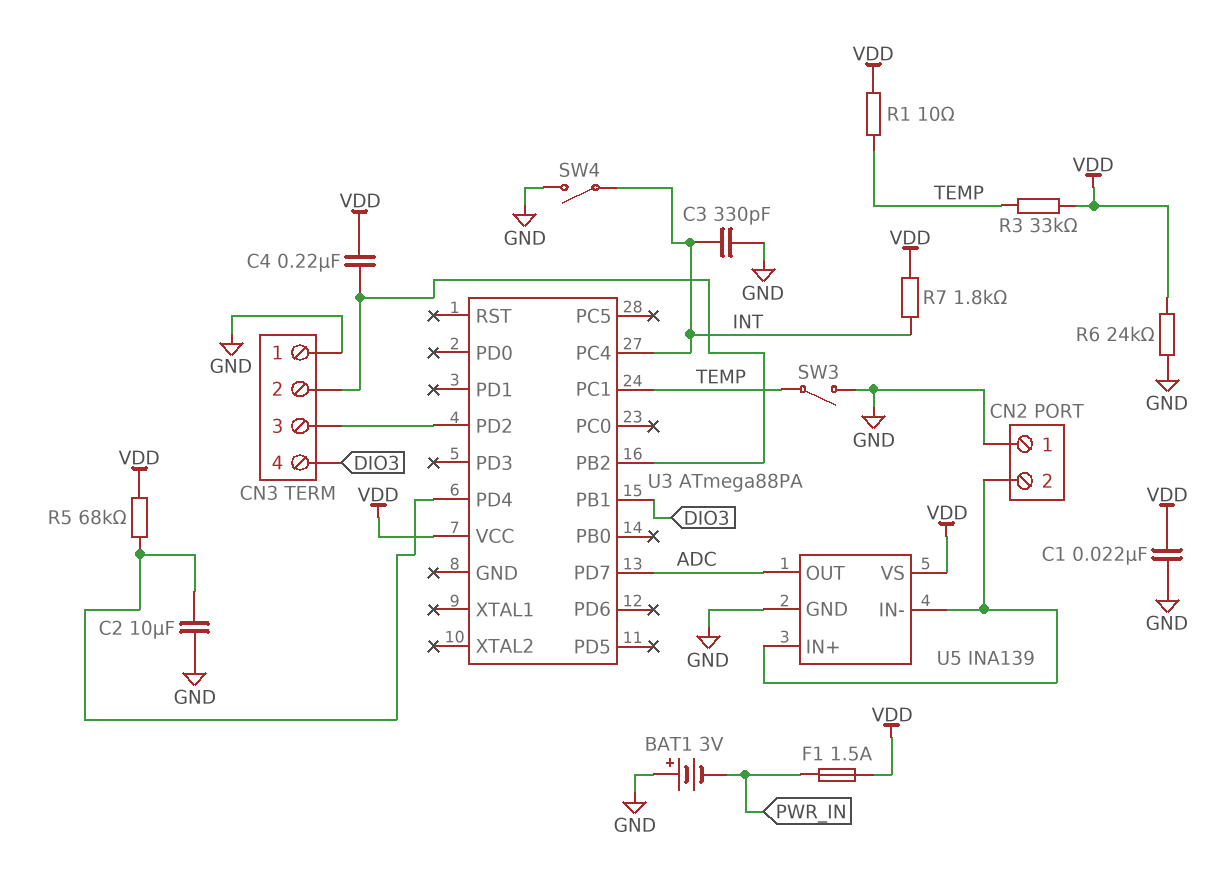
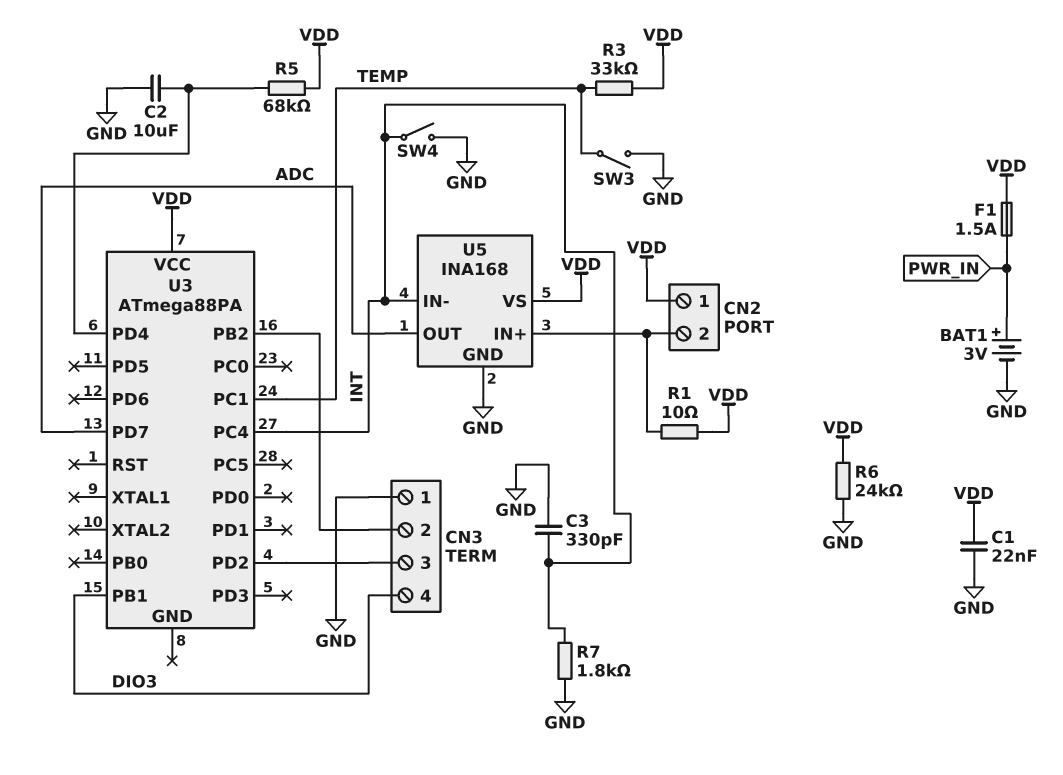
BAT1: 3V (plus GND, minus PWR_IN) -> 3V (plus PWR_IN, minus GND)
C4: 220nF (CN3/2, VDD) -> none
CN2 pin 1: GND -> VDD
R1: 10 (TEMP, VDD) -> 10 (CN2/2, VDD)
R7: 1.8k (INT, VDD) -> 1.8k (GND, INT)
U5: INA139 -> INA168
U5 pin IN-: CN2/2 -> INT

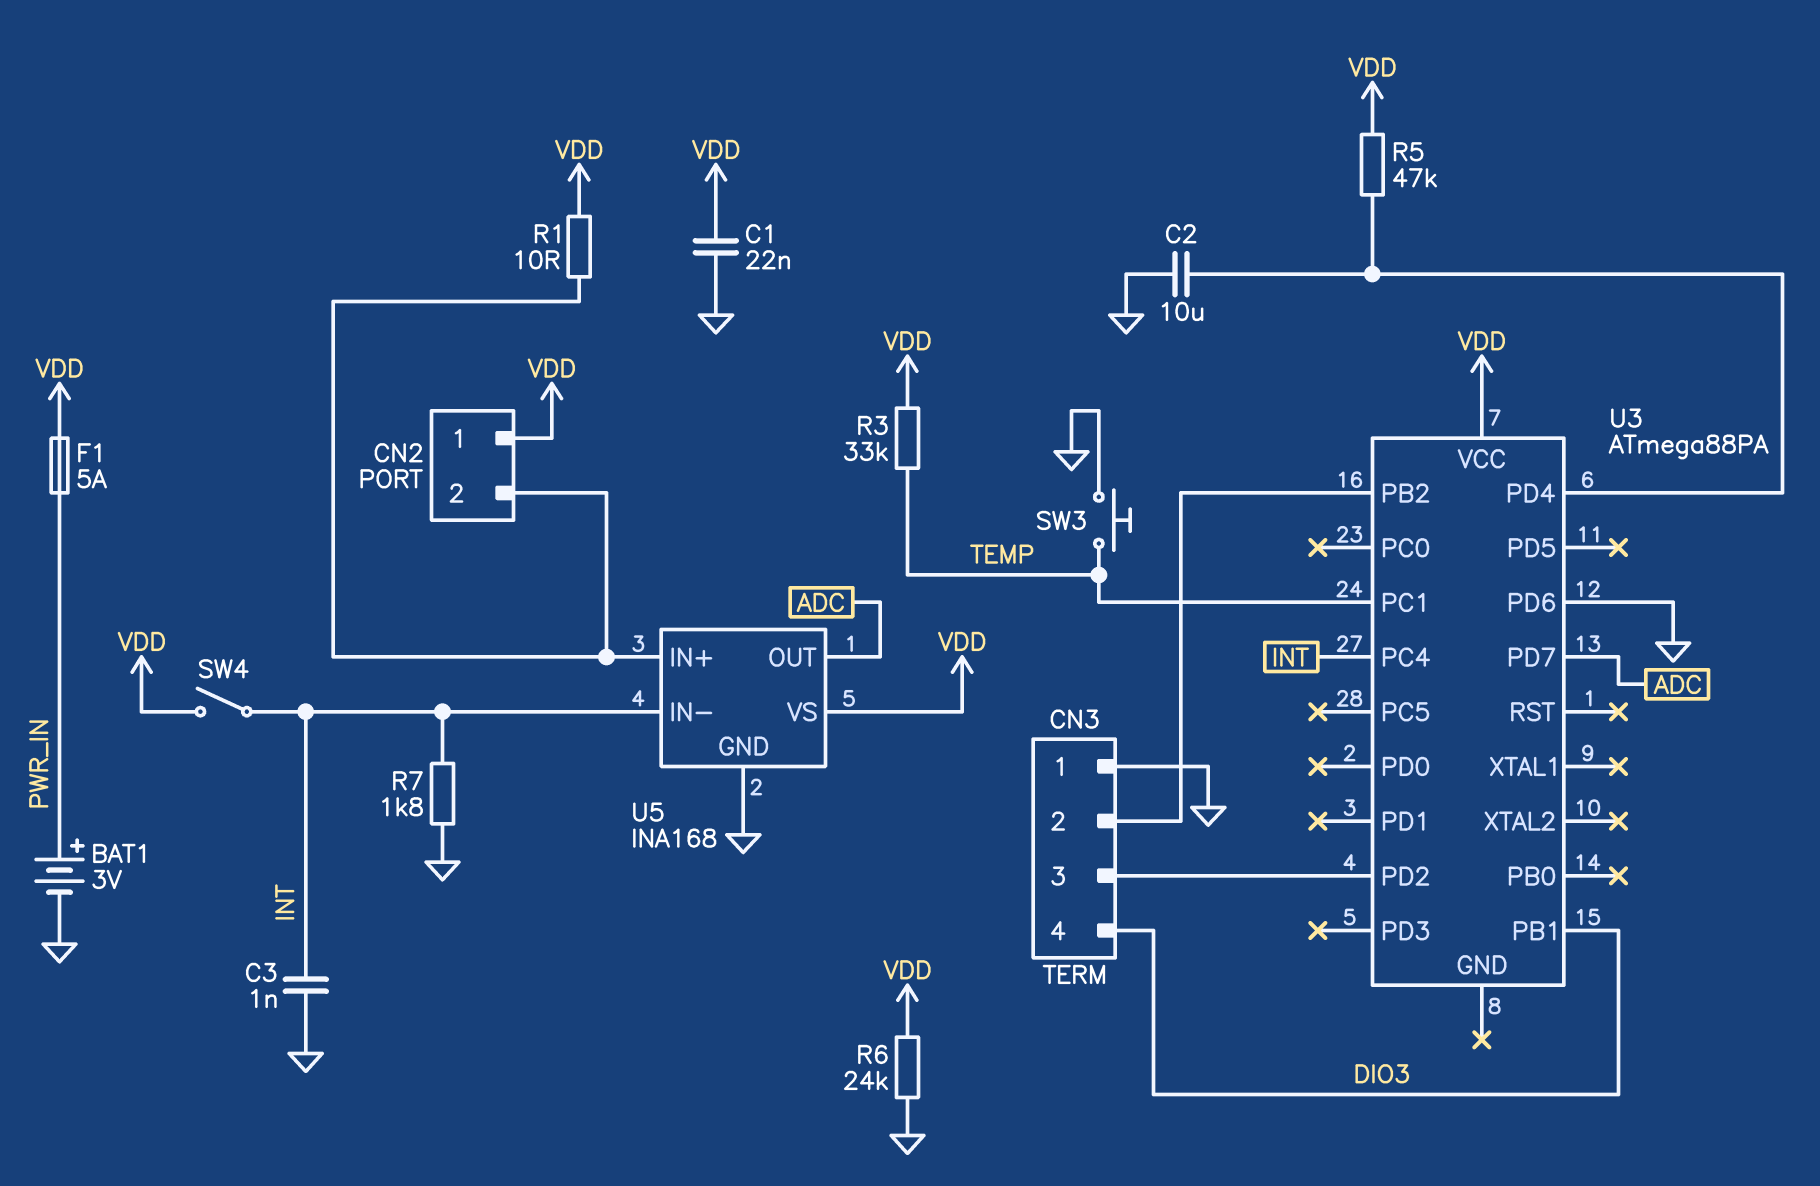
C3: 330pF (GND, INT) -> 1nF (GND, INT)
F1: 1.5A (PWR_IN, VDD) -> 5A (PWR_IN, VDD)
R5: 68k (U3/PD4, VDD) -> 47k (U3/PD4, VDD)
SW3: switch (GND, TEMP) -> button (GND, TEMP)
SW4: switch (GND, INT) -> switch (INT, VDD)
U3 pin PD6: none -> GND

